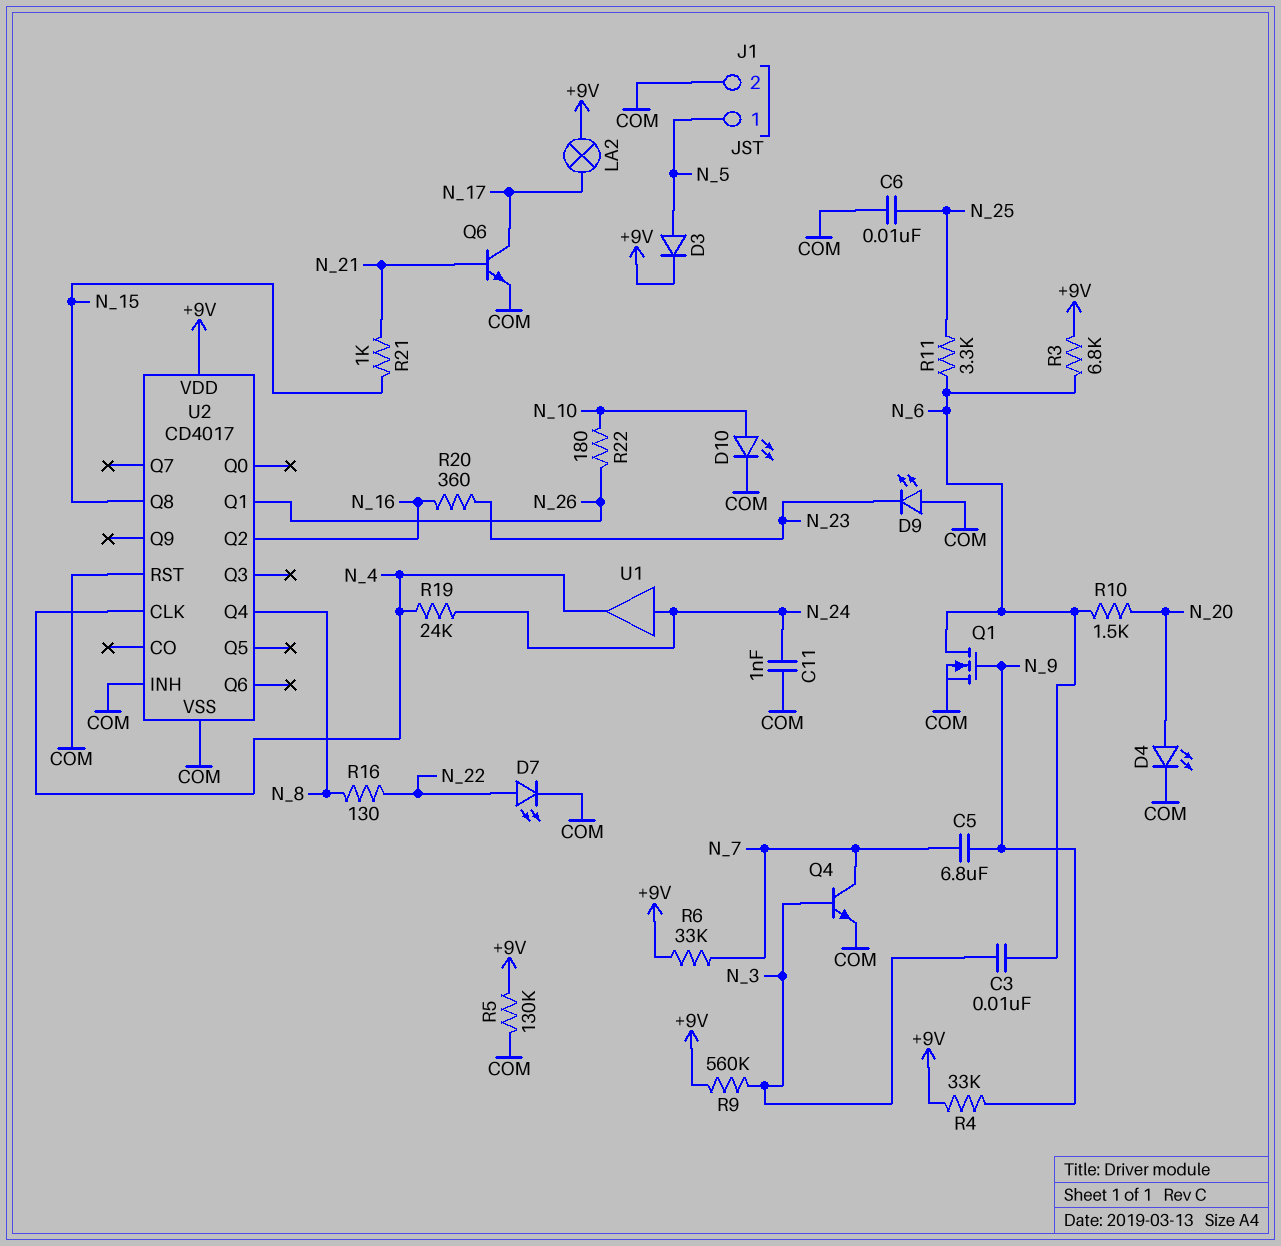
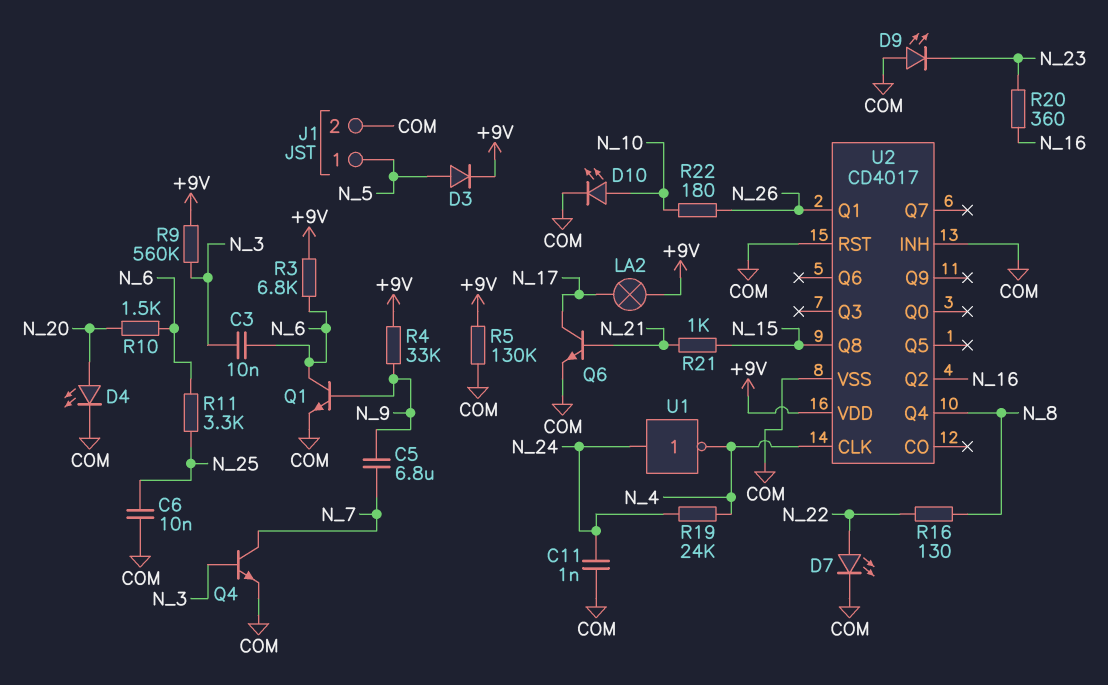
Q1: NMOS (G N_9, D N_6, S COM) -> NPN (B N_9, C N_6, E COM)
R6: 33k (+9V, N_7) -> none
U1: buffer (in N_24, out N_4) -> NOT (in N_24, out N_4)

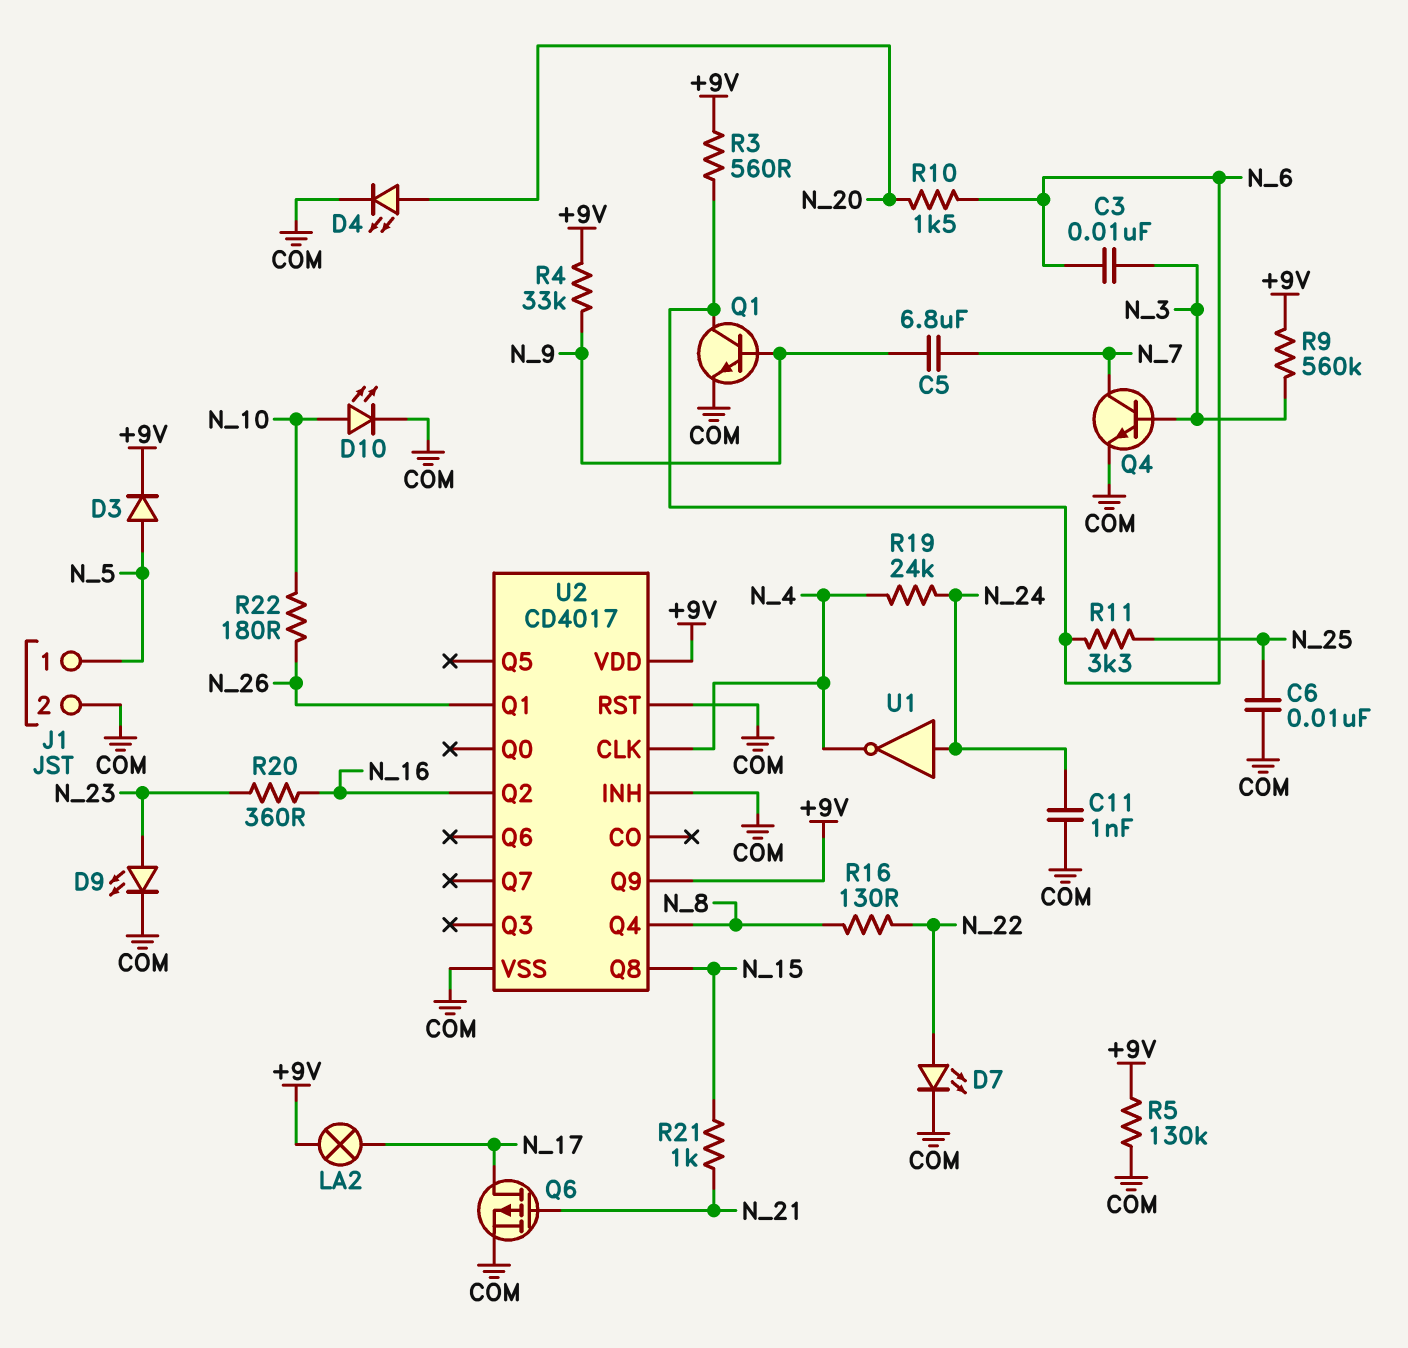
D9: LED (A COM, K N_23) -> LED (A N_23, K COM)
Q6: NPN (B N_21, C N_17, E COM) -> PMOS (G N_21, D N_17, S COM)
R3: 6.8k (+9V, N_6) -> 560 (+9V, N_6)
U2 pin Q9: none -> +9V

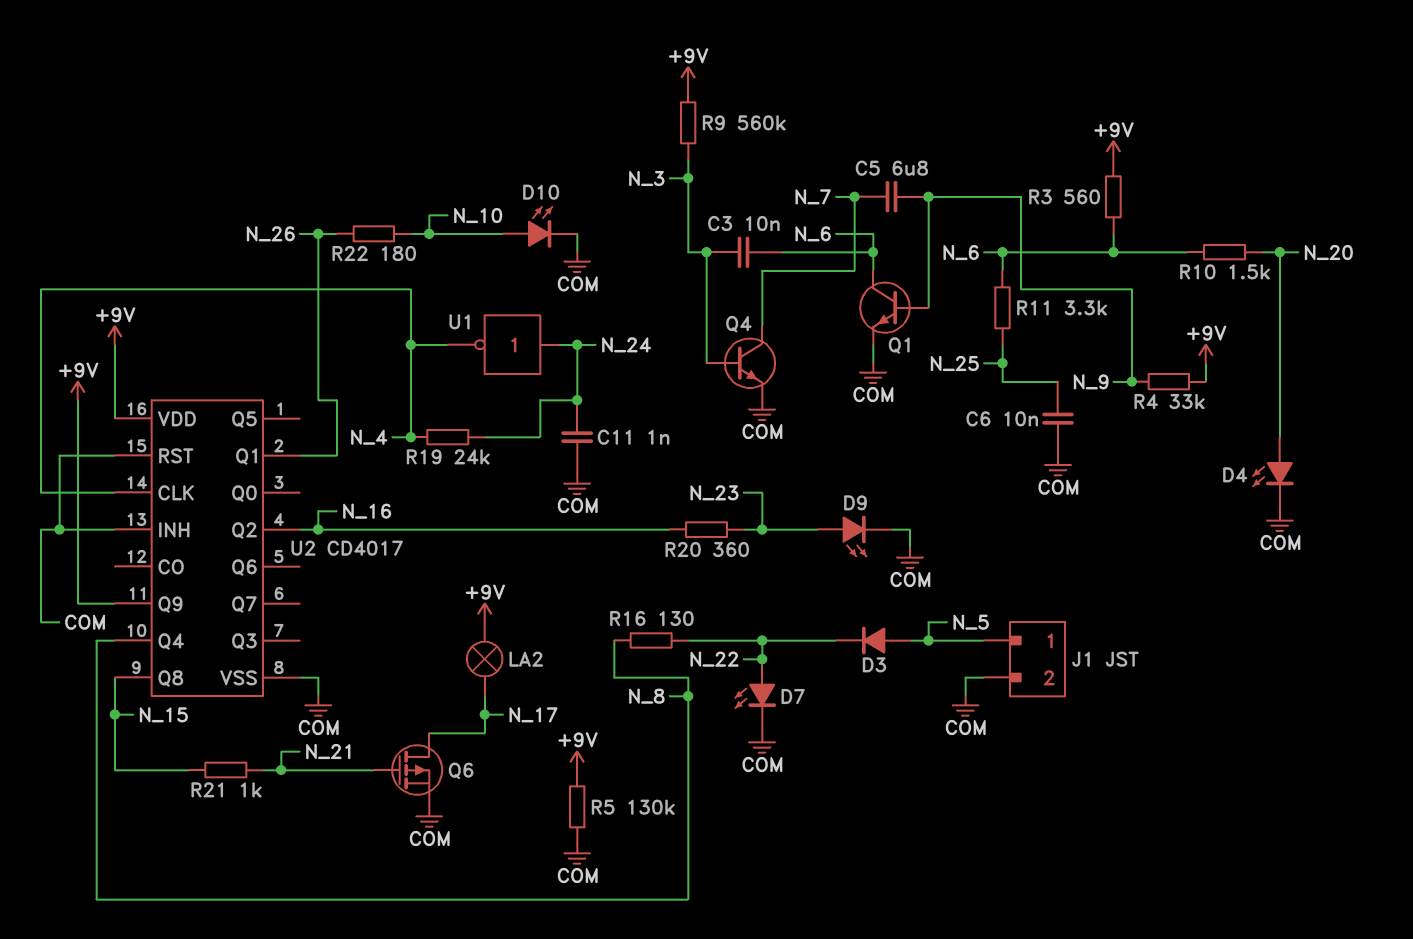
D3: diode (A N_5, K +9V) -> diode (A N_5, K N_22)

